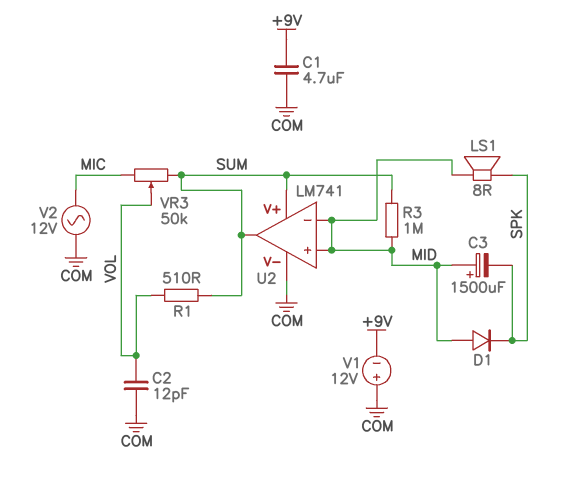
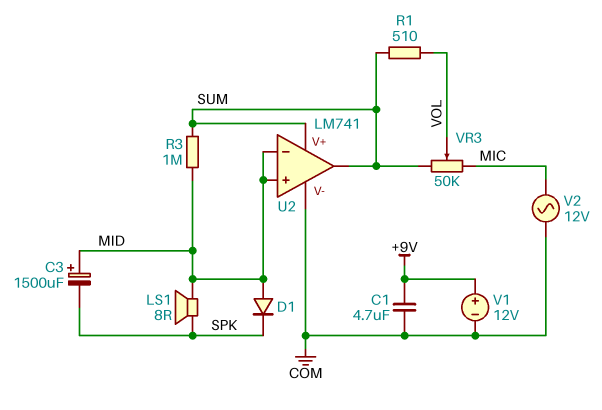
C2: 12pF (COM, VOL) -> none
V1: 12V (plus COM, minus +9V) -> 12V (plus +9V, minus COM)

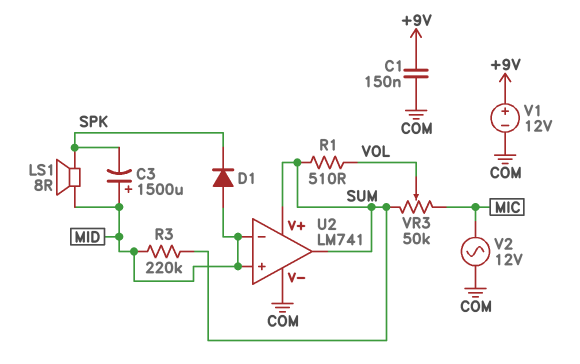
C1: 4.7uF (+9V, COM) -> 150nF (+9V, COM)
R3: 1M (MID, SUM) -> 220k (MID, SUM)

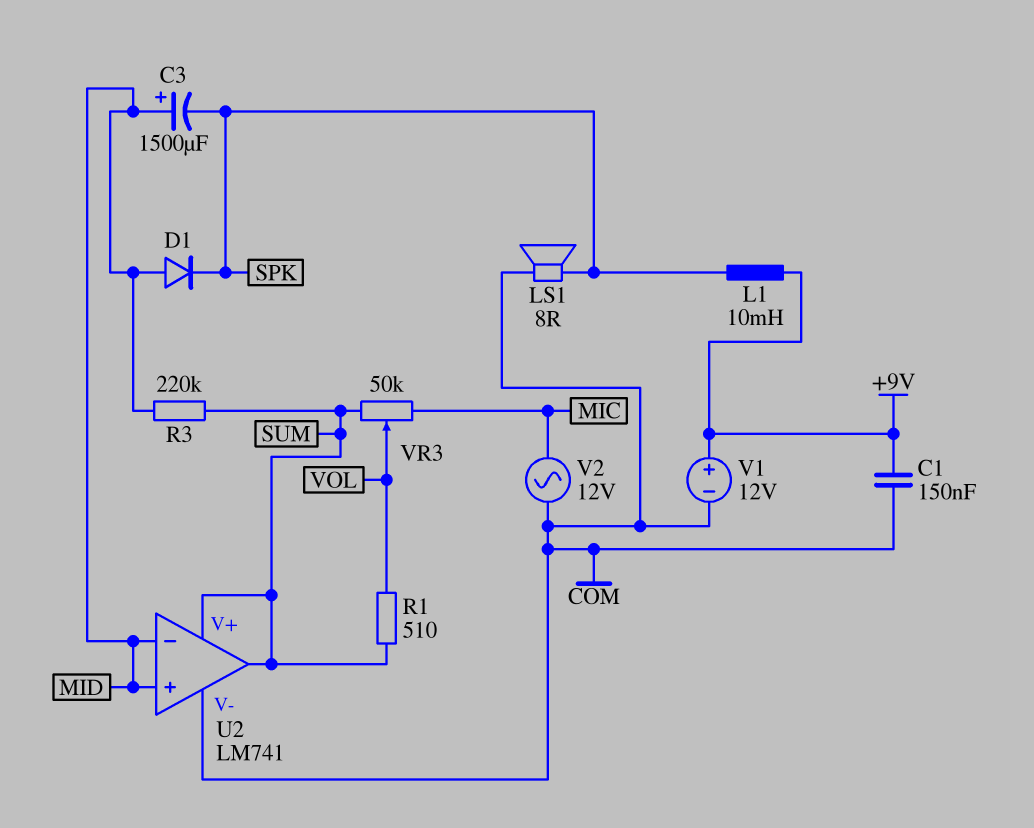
L1: none -> 10mH (+9V, SPK)
LS1: speaker 8R (MID, SPK) -> speaker 8R (COM, SPK)

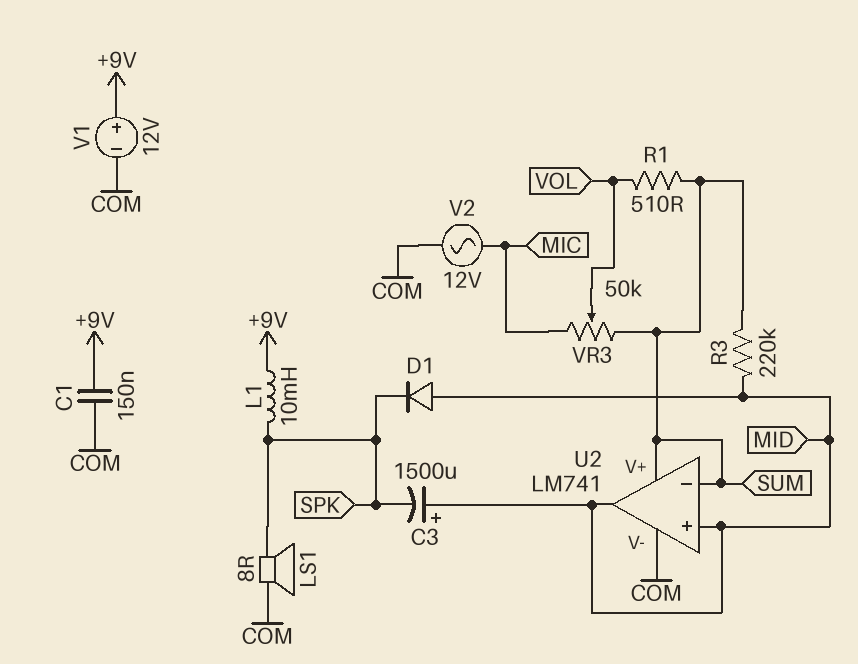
U2 pin in-: MID -> SUM
U2 pin out: SUM -> MID

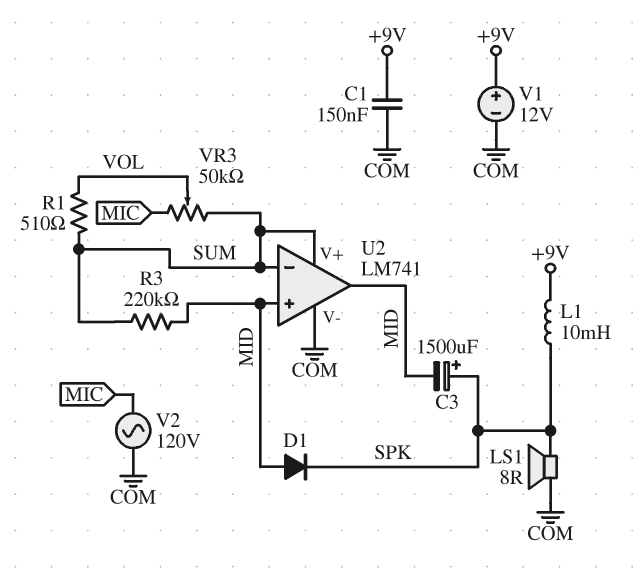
C3: 1500uF (plus MID, minus SPK) -> 1500uF (plus SPK, minus MID)
V2: AC 12V (COM, MIC) -> AC 120V (COM, MIC)

